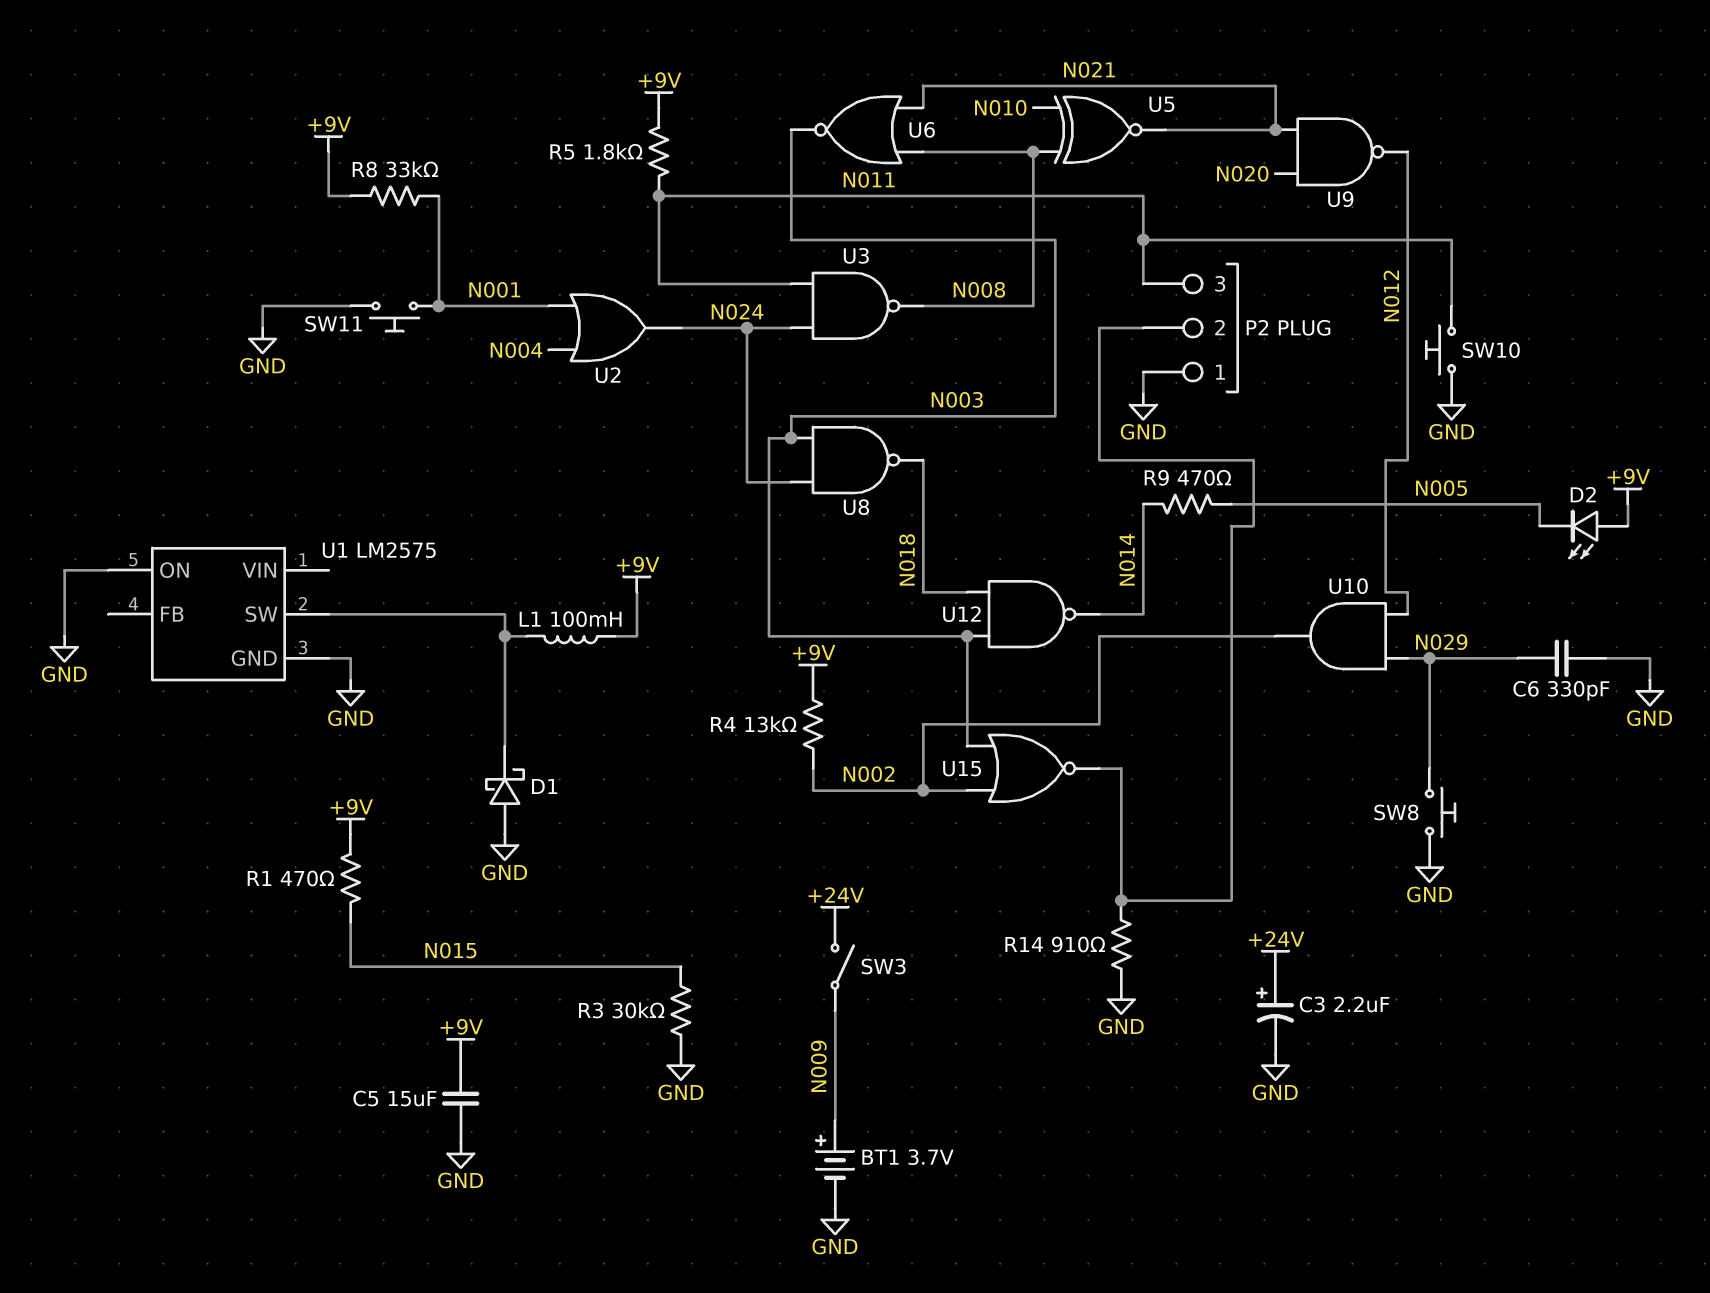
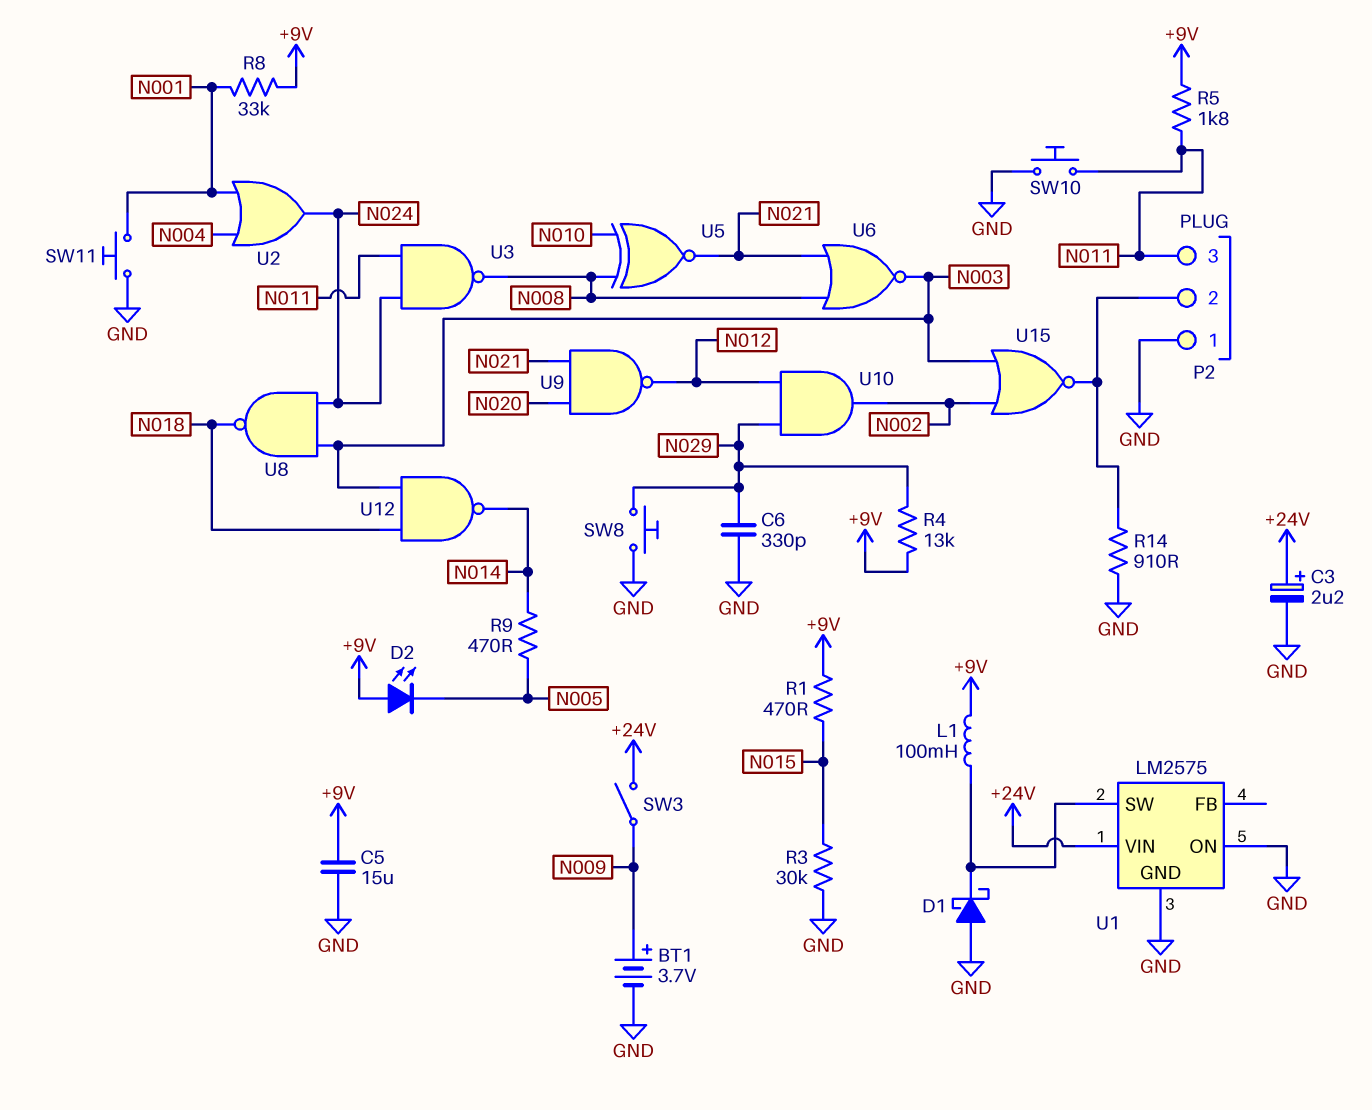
R4: 13k (+9V, N002) -> 13k (+9V, N029)
U1 pin VIN: none -> +24V

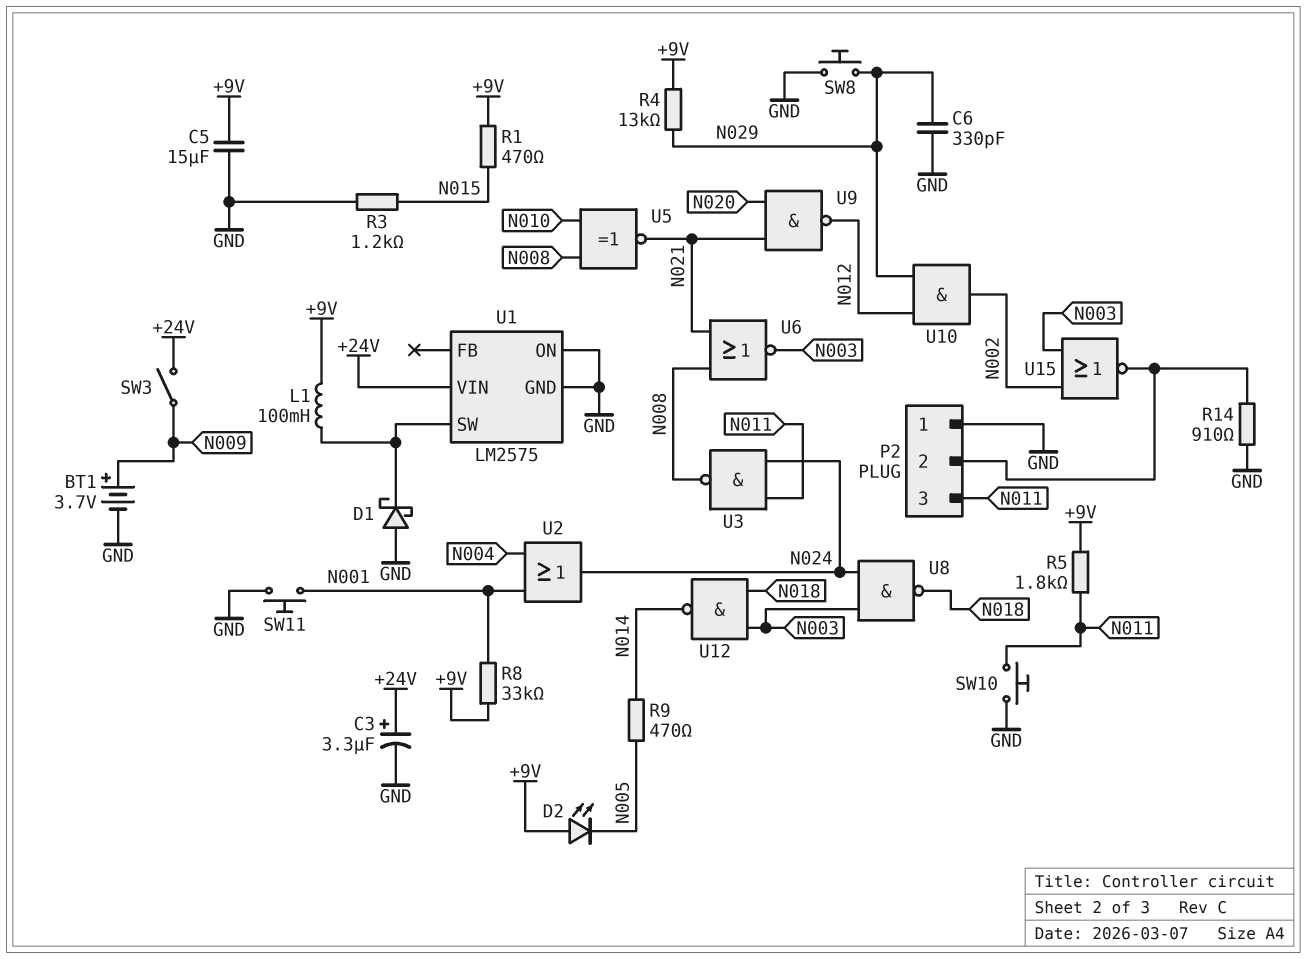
C3: 2.2uF (plus +24V, minus GND) -> 3.3uF (plus +24V, minus GND)
R3: 30k (GND, N015) -> 1.2k (GND, N015)

